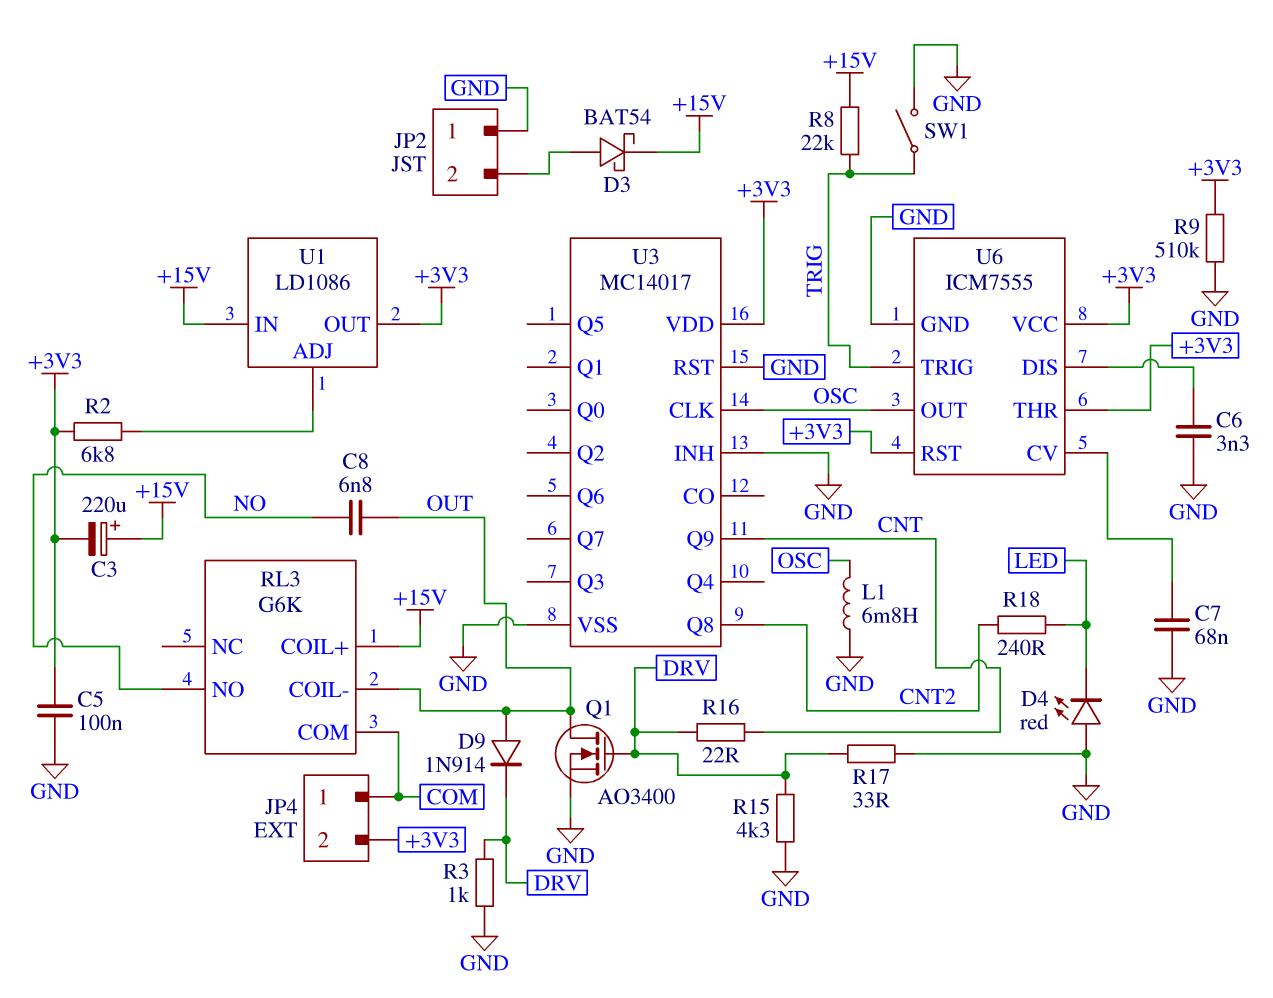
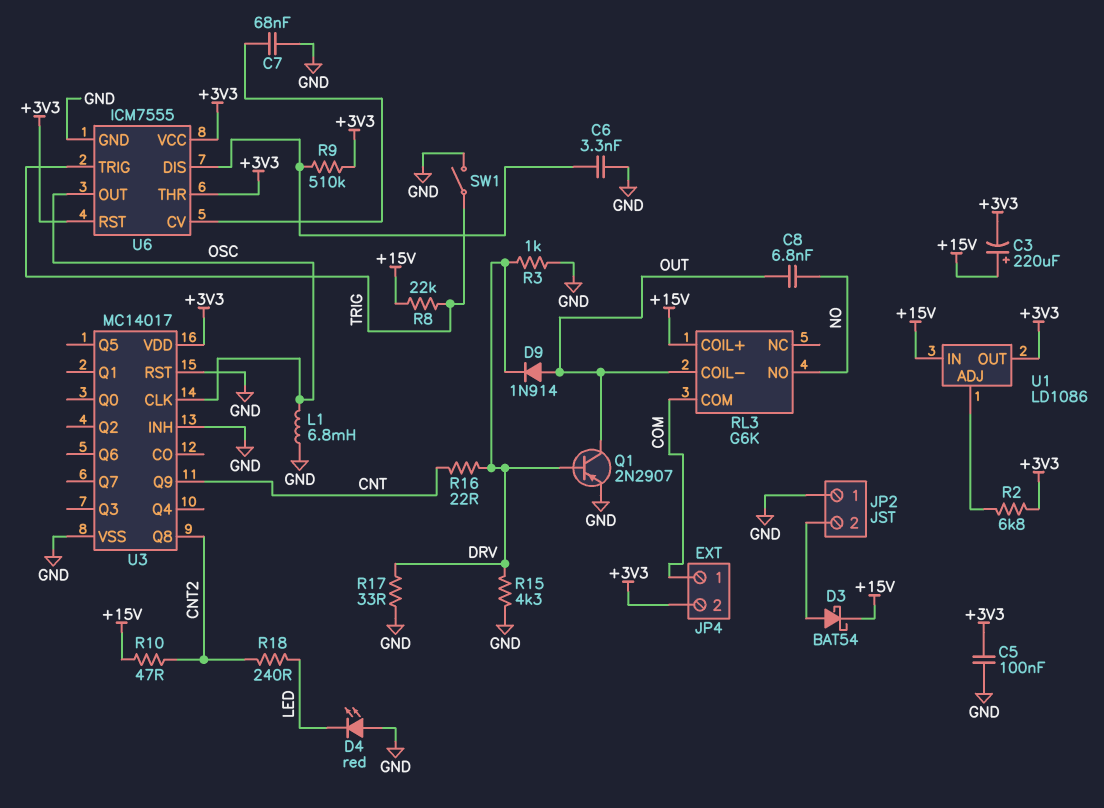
Q1: NMOS AO3400 (G DRV, D OUT, S GND) -> PNP 2N2907 (B DRV, C OUT, E GND)
R9: 510k (+3V3, GND) -> 510k (+3V3, U6/DIS)
R10: none -> 47 (+15V, CNT2)

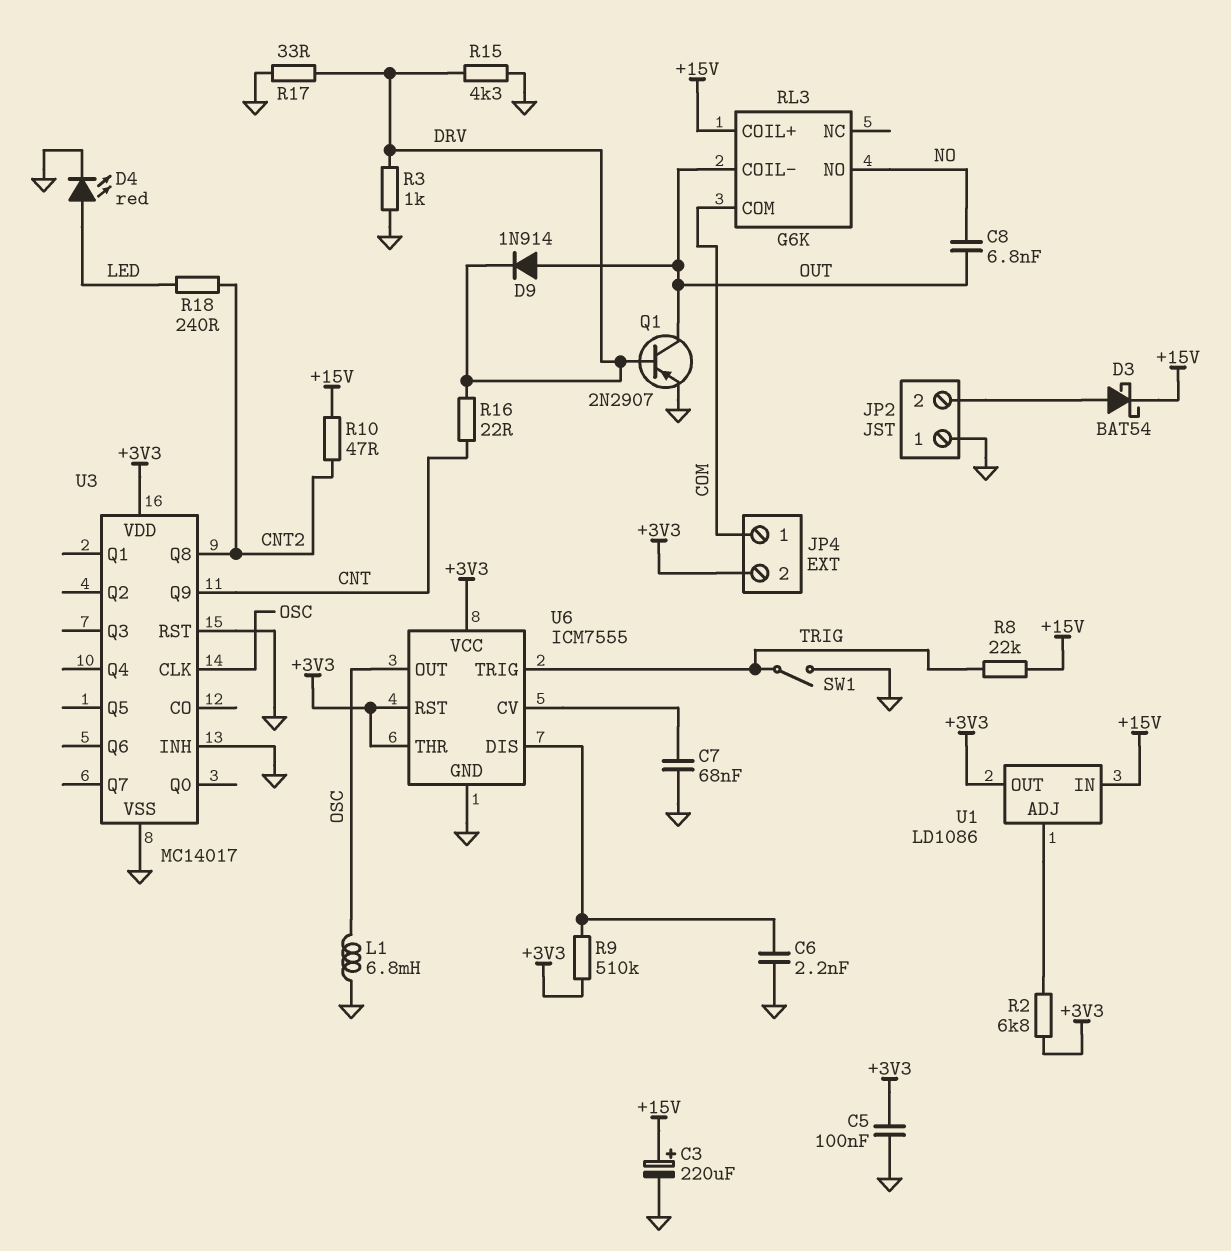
C3: 220uF (plus +15V, minus +3V3) -> 220uF (plus +15V, minus GND)
C6: 3.3nF (GND, U6/DIS) -> 2.2nF (GND, U6/DIS)
D4: LED red (A GND, K LED) -> LED red (A LED, K GND)

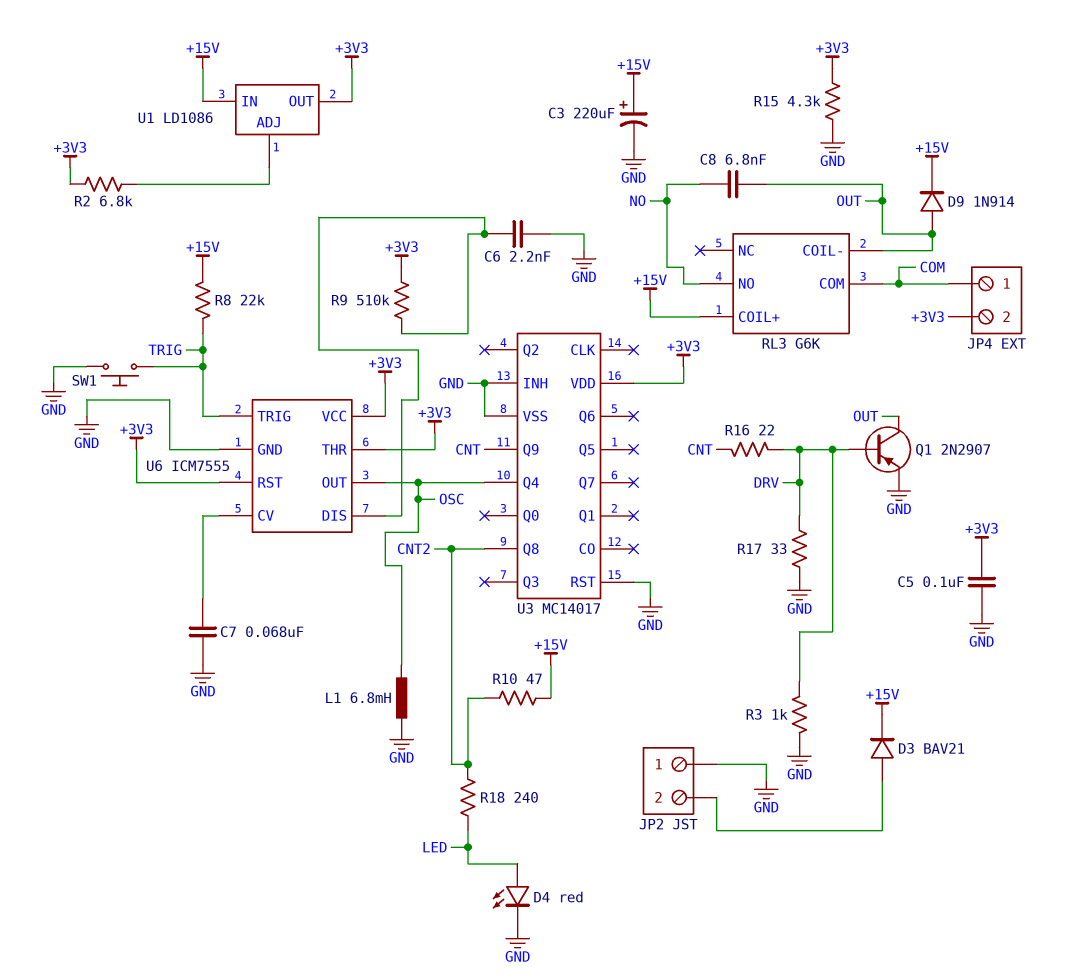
D3: schottky BAT54 (A JP2/2, K +15V) -> diode BAV21 (A JP2/2, K +15V)
D9: diode 1N914 (A OUT, K DRV) -> diode 1N914 (A OUT, K +15V)
R15: 4.3k (DRV, GND) -> 4.3k (+3V3, GND)
SW1: switch (GND, TRIG) -> button (GND, TRIG)
U3 pin CLK: OSC -> none
U3 pin Q4: none -> OSC

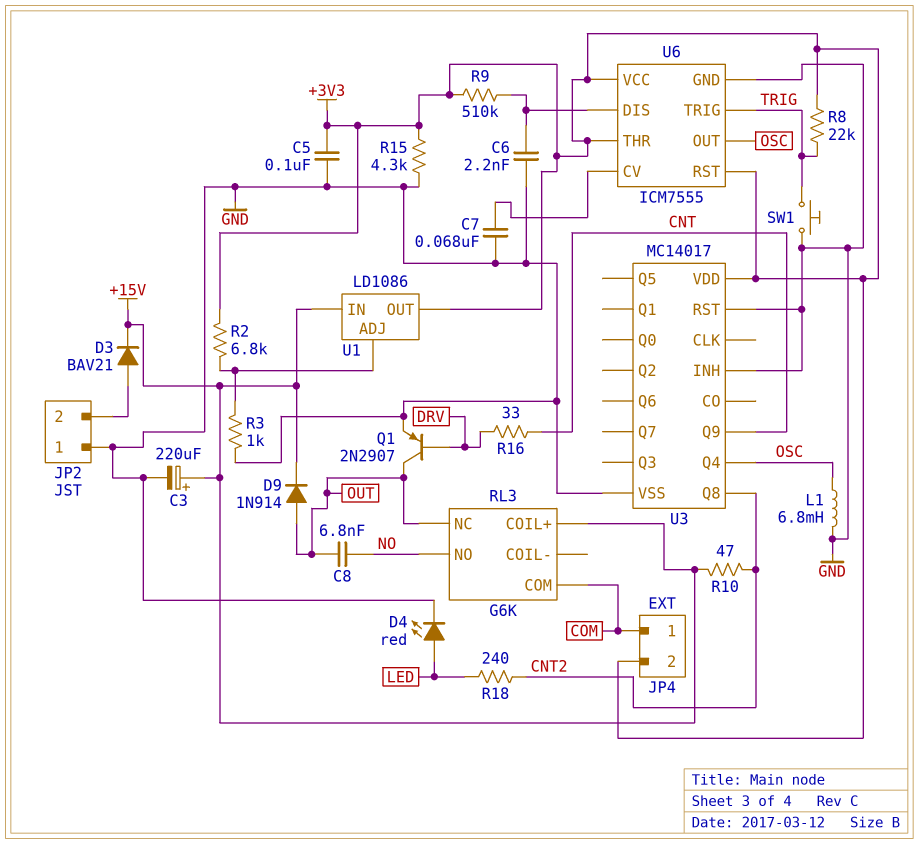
R3: 1k (DRV, GND) -> 1k (GND, U1/ADJ)
R8: 22k (+15V, TRIG) -> 22k (+3V3, TRIG)
R16: 22 (CNT, DRV) -> 33 (CNT, DRV)
R17: 33 (DRV, GND) -> none
RL3 pin COIL-: OUT -> none
RL3 pin NC: none -> OUT

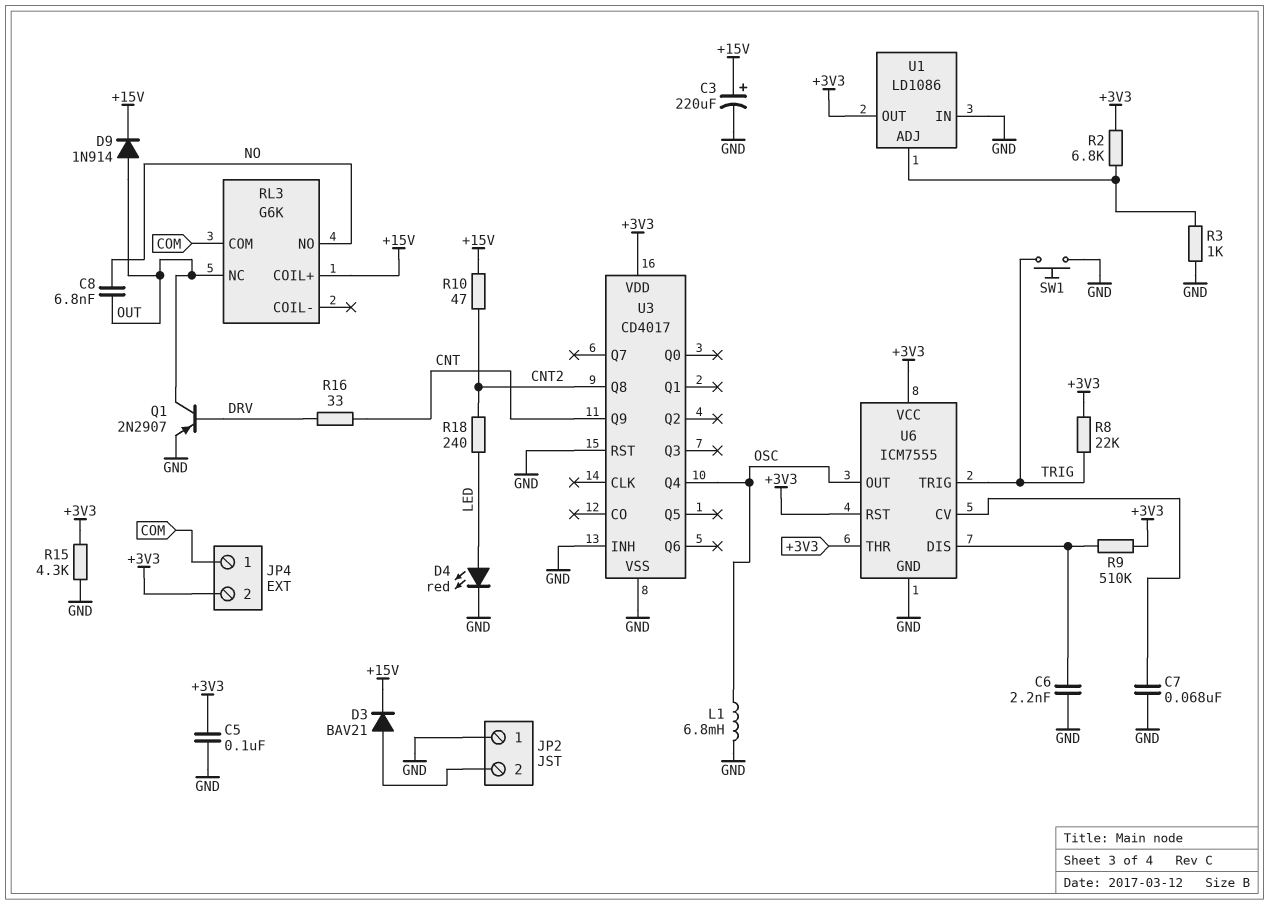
U1 pin IN: +15V -> GND
U3: MC14017 -> CD4017

